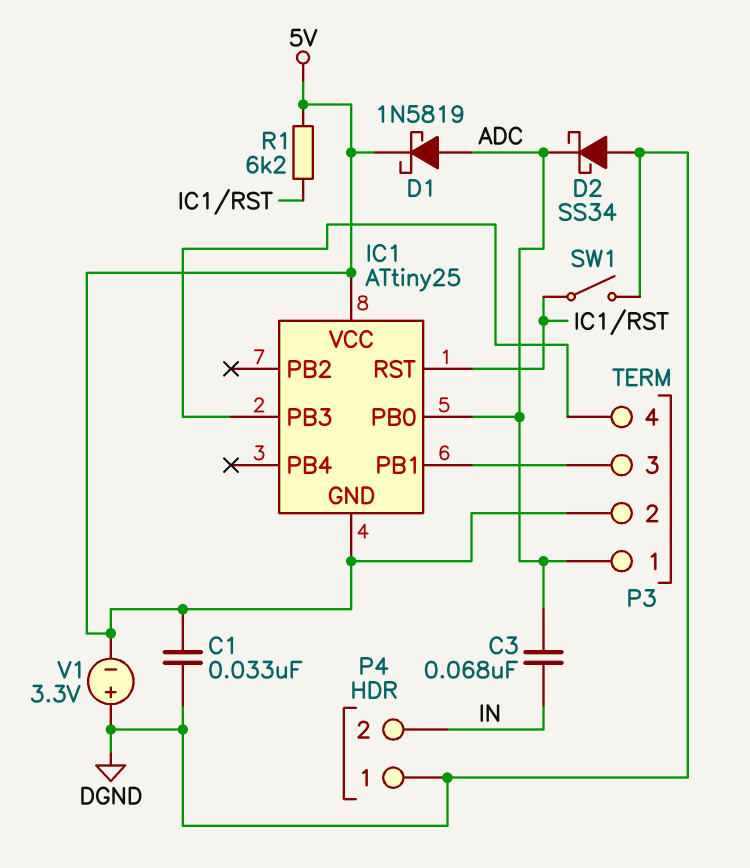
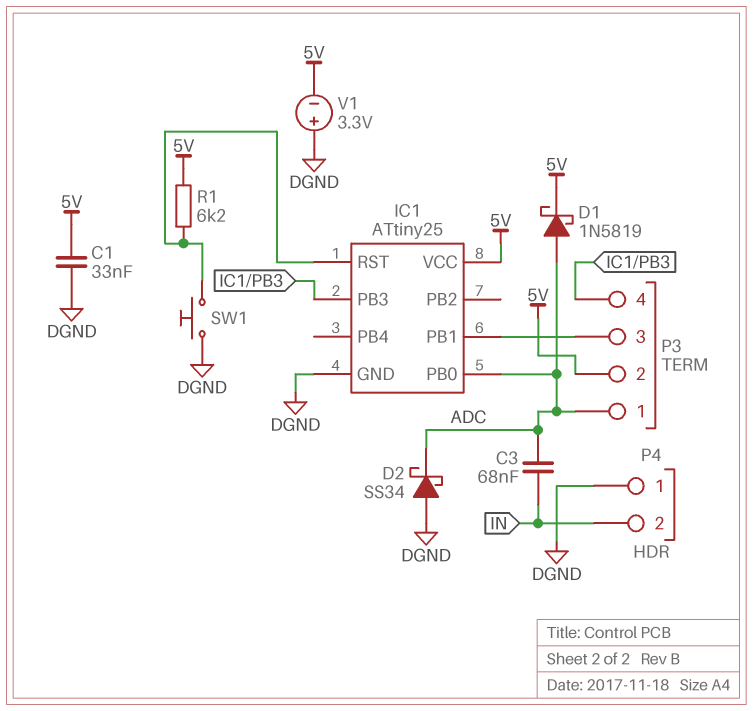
IC1 pin GND: 5V -> DGND
SW1: switch (DGND, IC1/RST) -> button (DGND, IC1/RST)

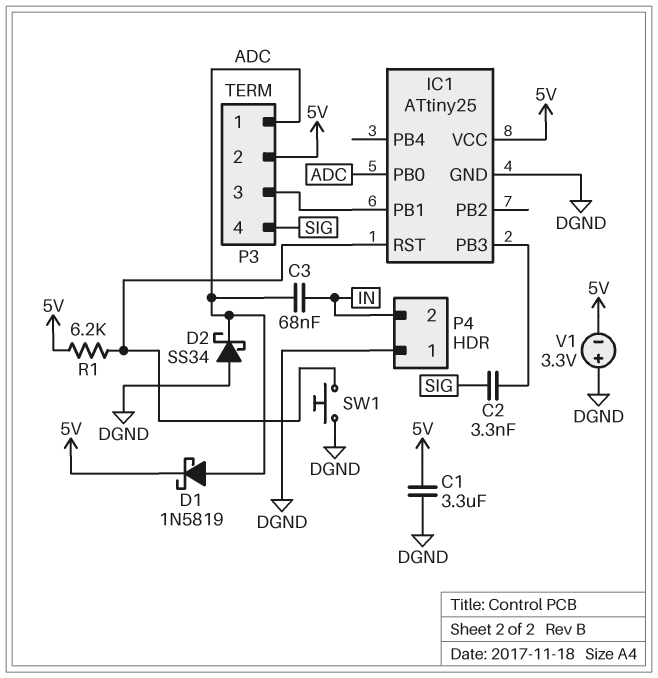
C1: 33nF (5V, DGND) -> 3.3uF (5V, DGND)
C2: none -> 3.3nF (IC1/PB3, SIG)
P3 pin 4: IC1/PB3 -> SIG

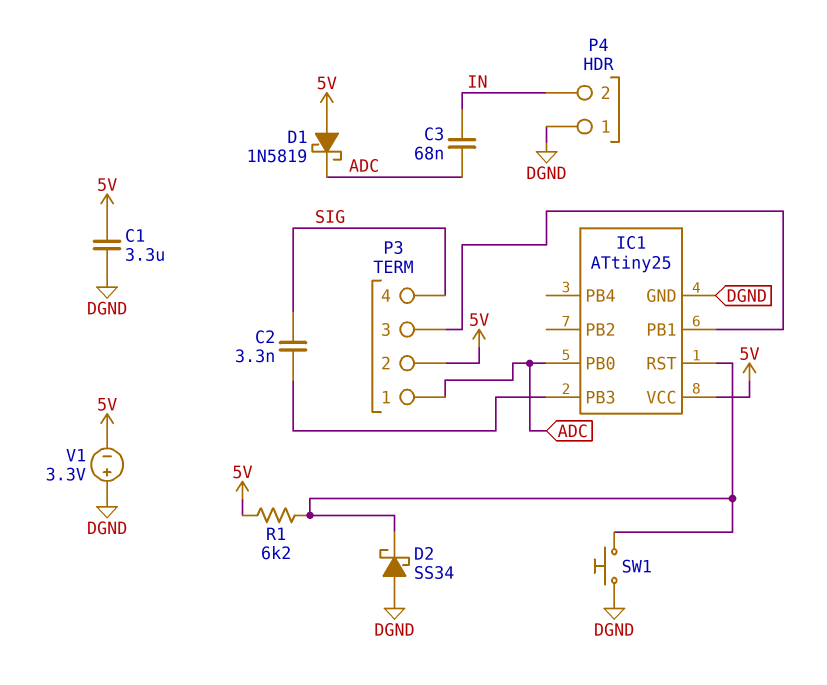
D1: schottky 1N5819 (A ADC, K 5V) -> schottky 1N5819 (A 5V, K ADC)
D2: schottky SS34 (A DGND, K ADC) -> schottky SS34 (A DGND, K IC1/RST)

